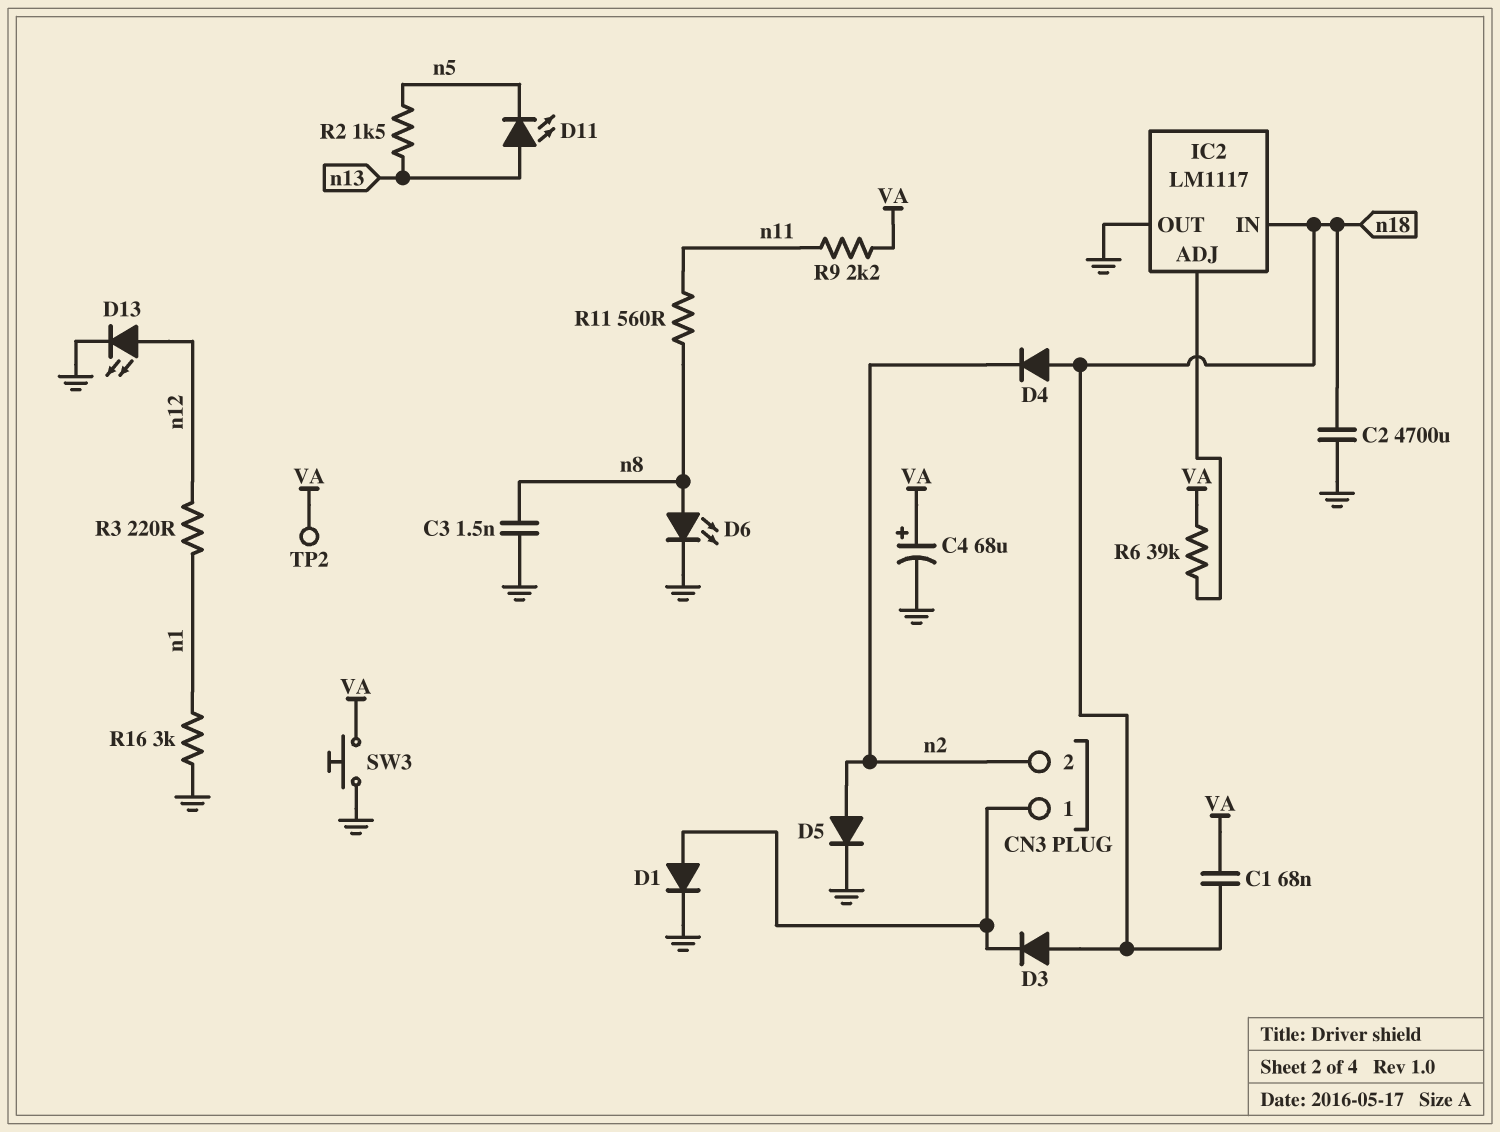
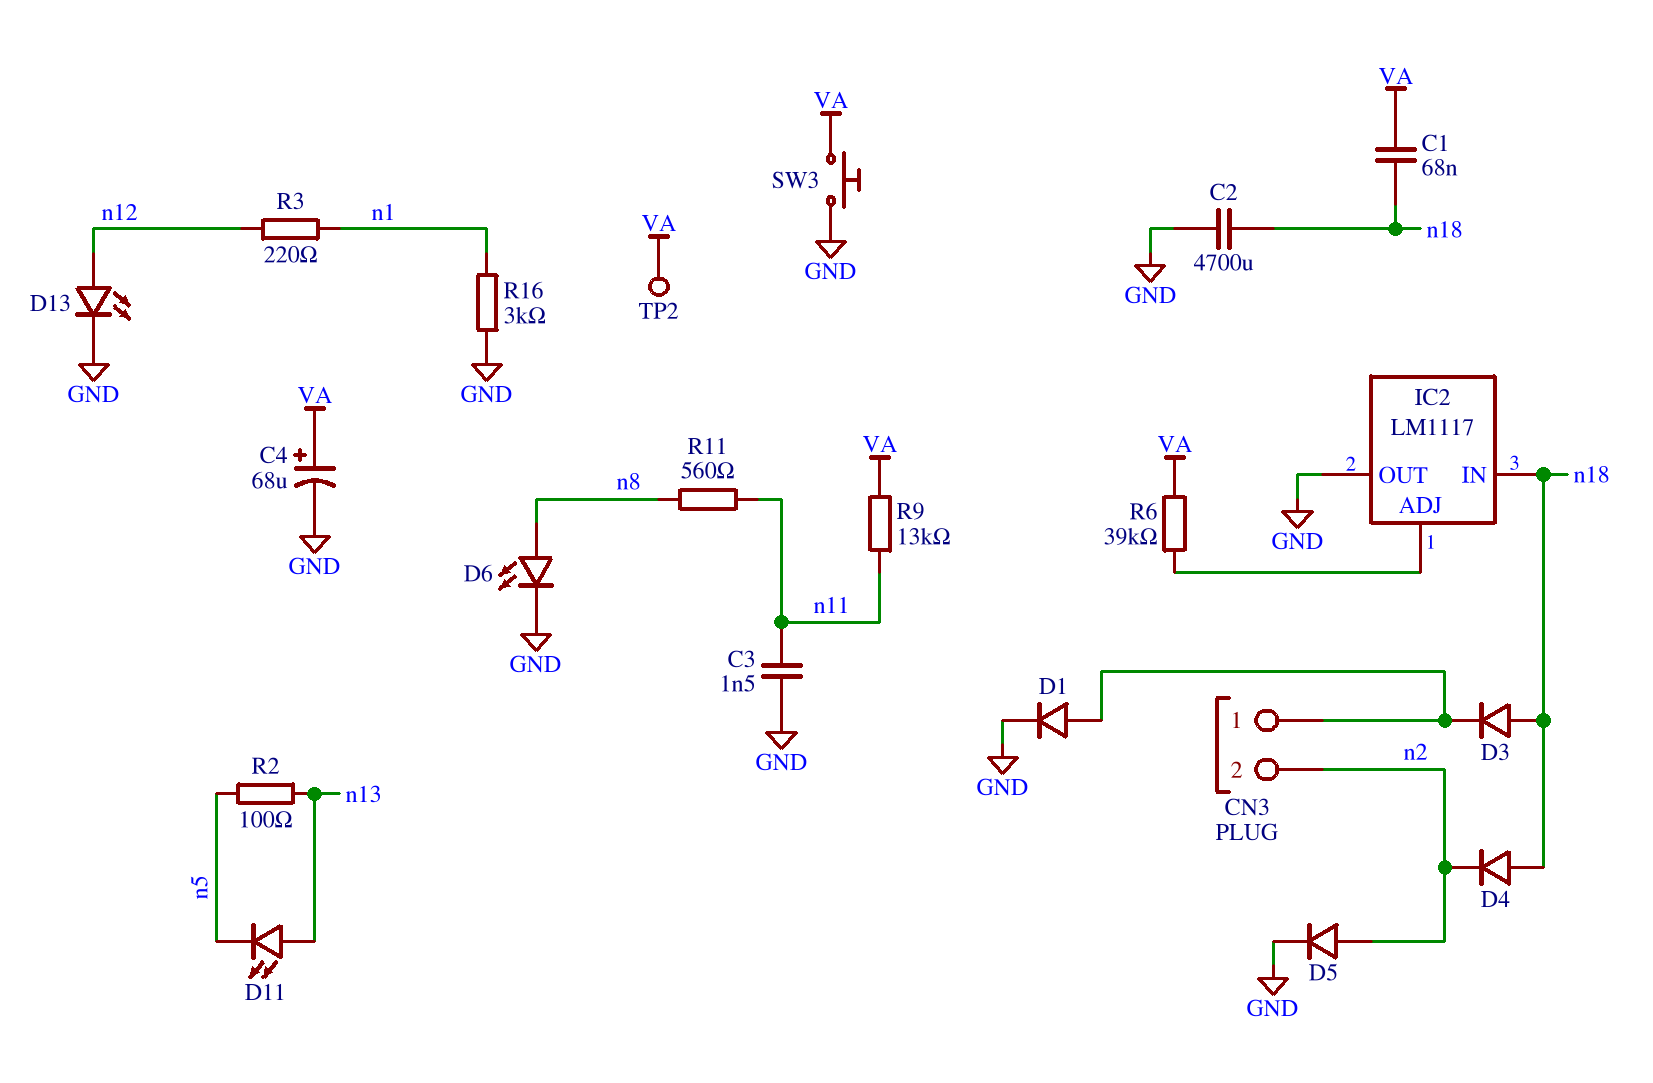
C3: 1.5nF (GND, n8) -> 1.5nF (GND, n11)
R2: 1.5k (n5, n13) -> 100 (n5, n13)
R9: 2.2k (VA, n11) -> 13k (VA, n11)

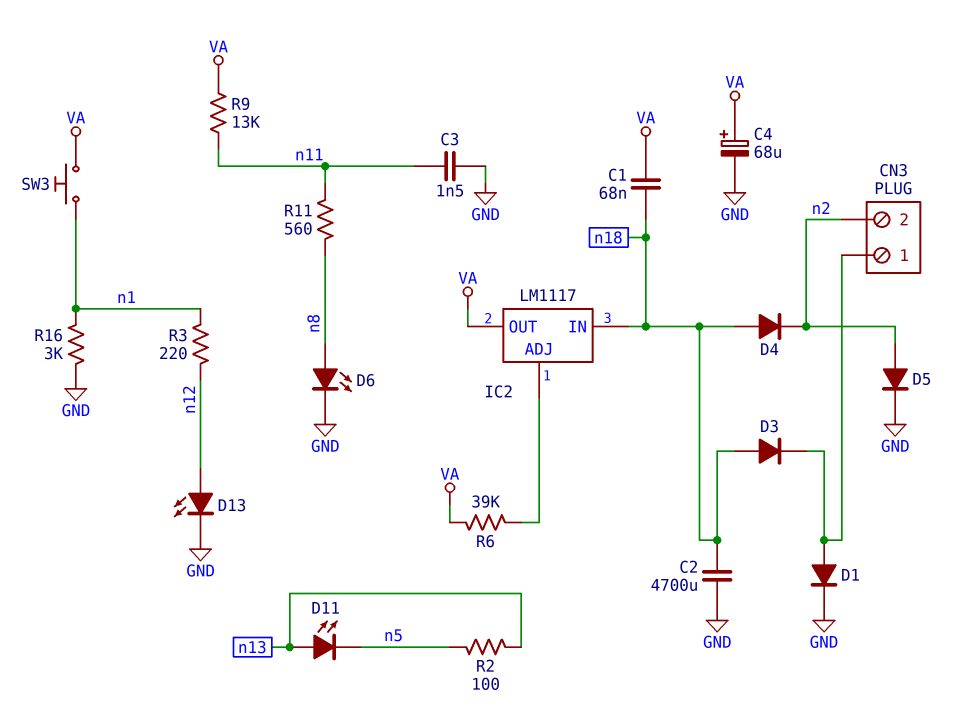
IC2 pin OUT: GND -> VA
SW3: button (GND, VA) -> button (VA, n1)
TP2: test point (VA) -> none

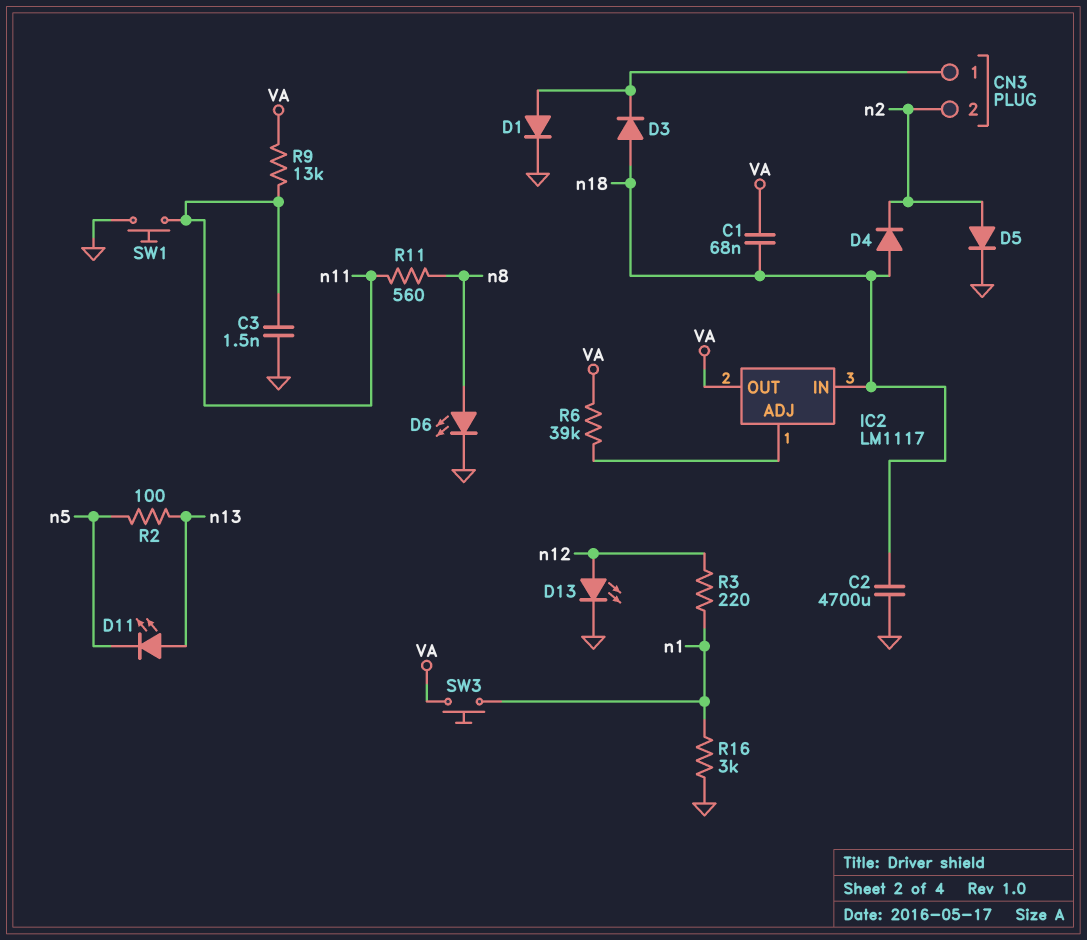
C4: 68uF (plus VA, minus GND) -> none
SW1: none -> button (GND, n11)

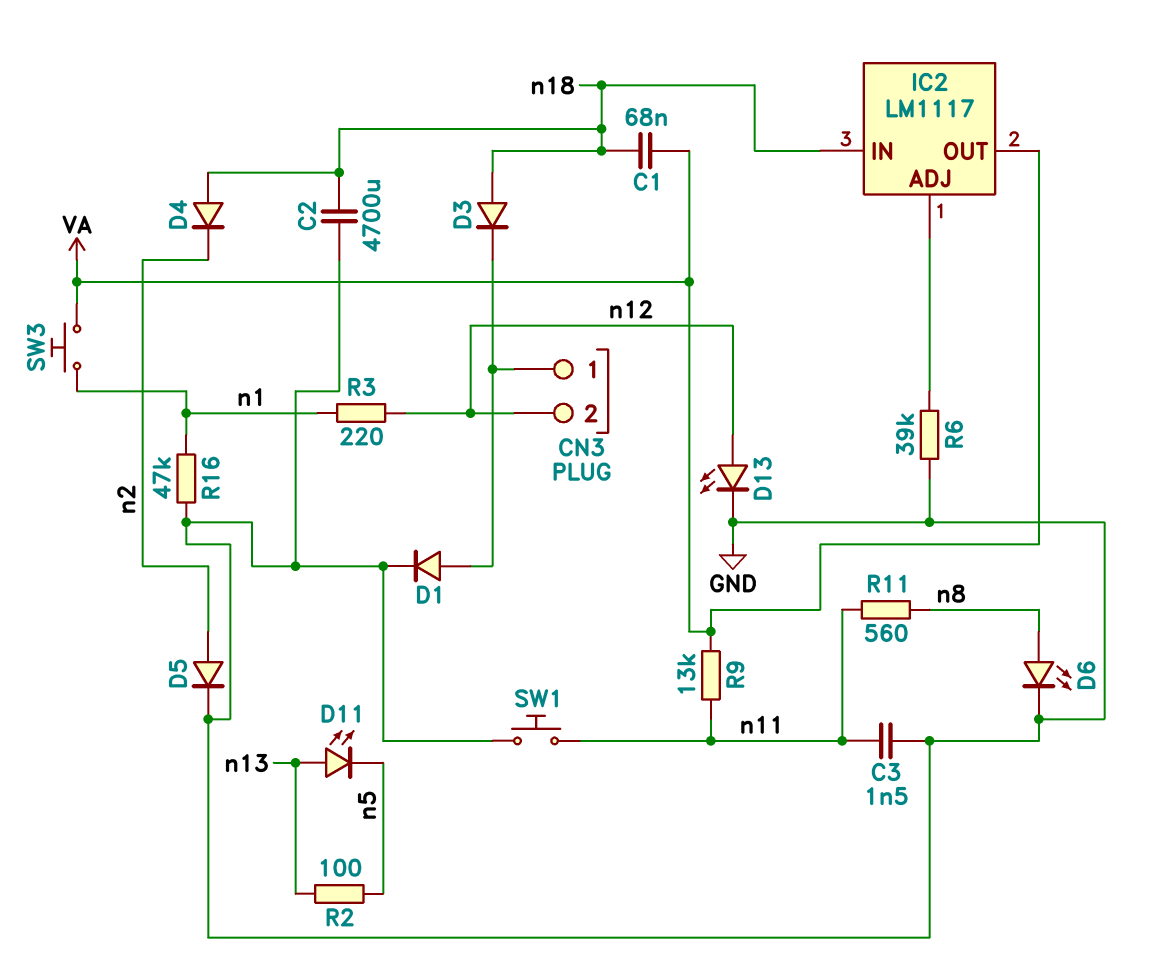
CN3 pin 2: n2 -> n12
R6: 39k (IC2/ADJ, VA) -> 39k (GND, IC2/ADJ)
R16: 3k (GND, n1) -> 47k (GND, n1)

